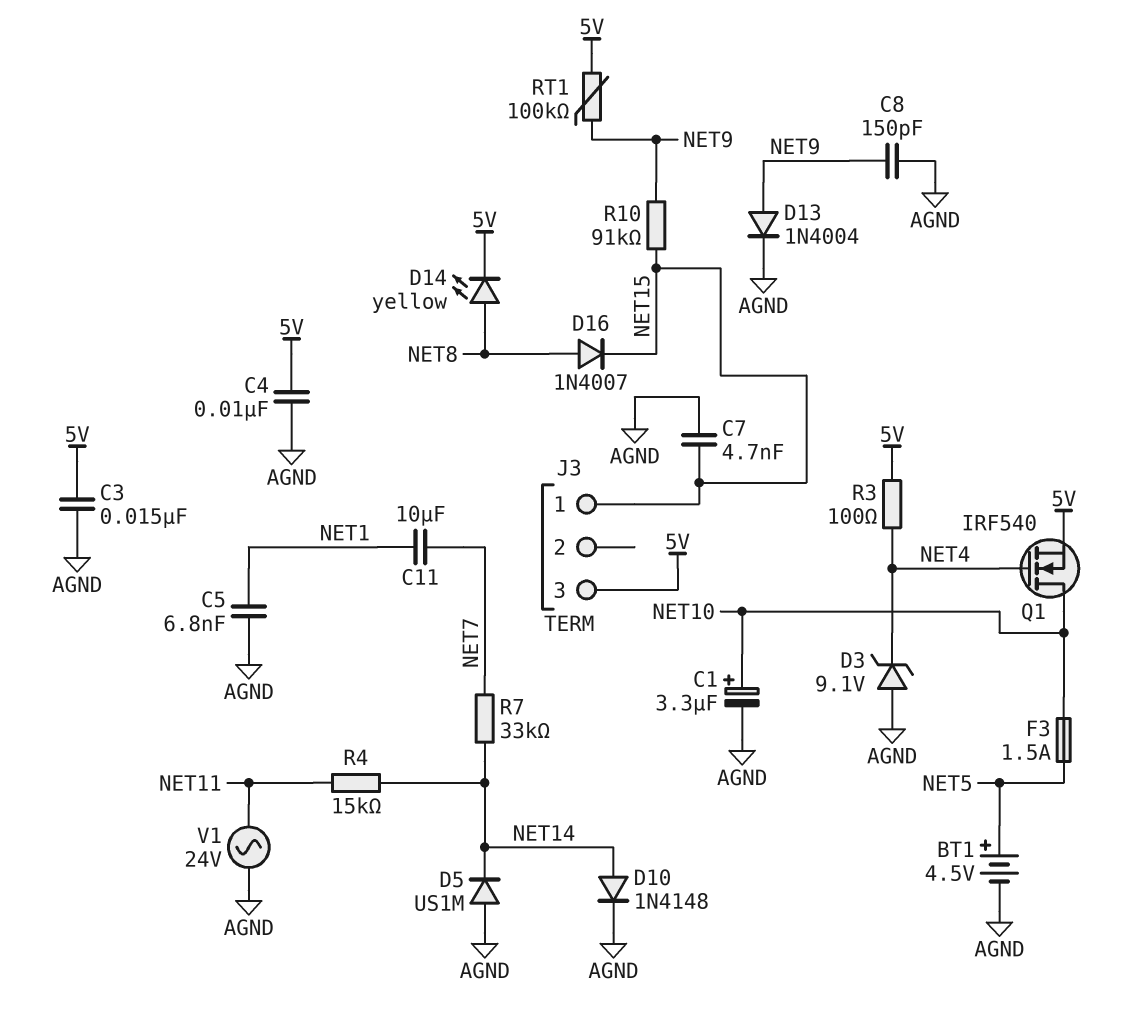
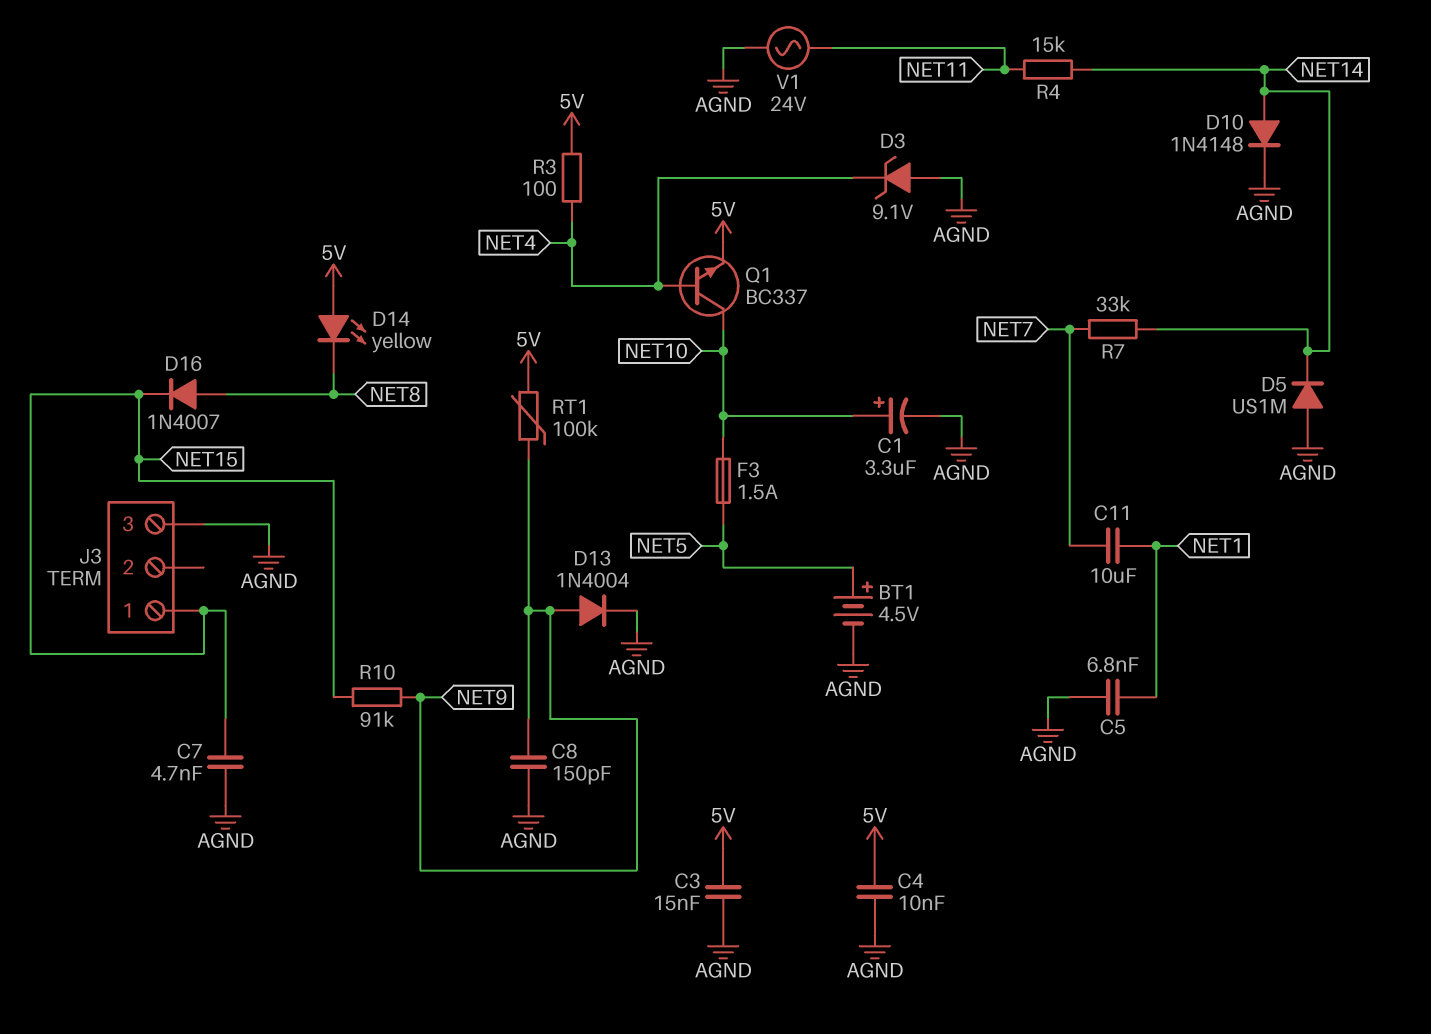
D14: LED yellow (A NET8, K 5V) -> LED yellow (A 5V, K NET8)
J3 pin 3: 5V -> AGND
Q1: NMOS IRF540 (G NET4, D NET10, S 5V) -> NPN BC337 (B NET4, C NET10, E 5V)

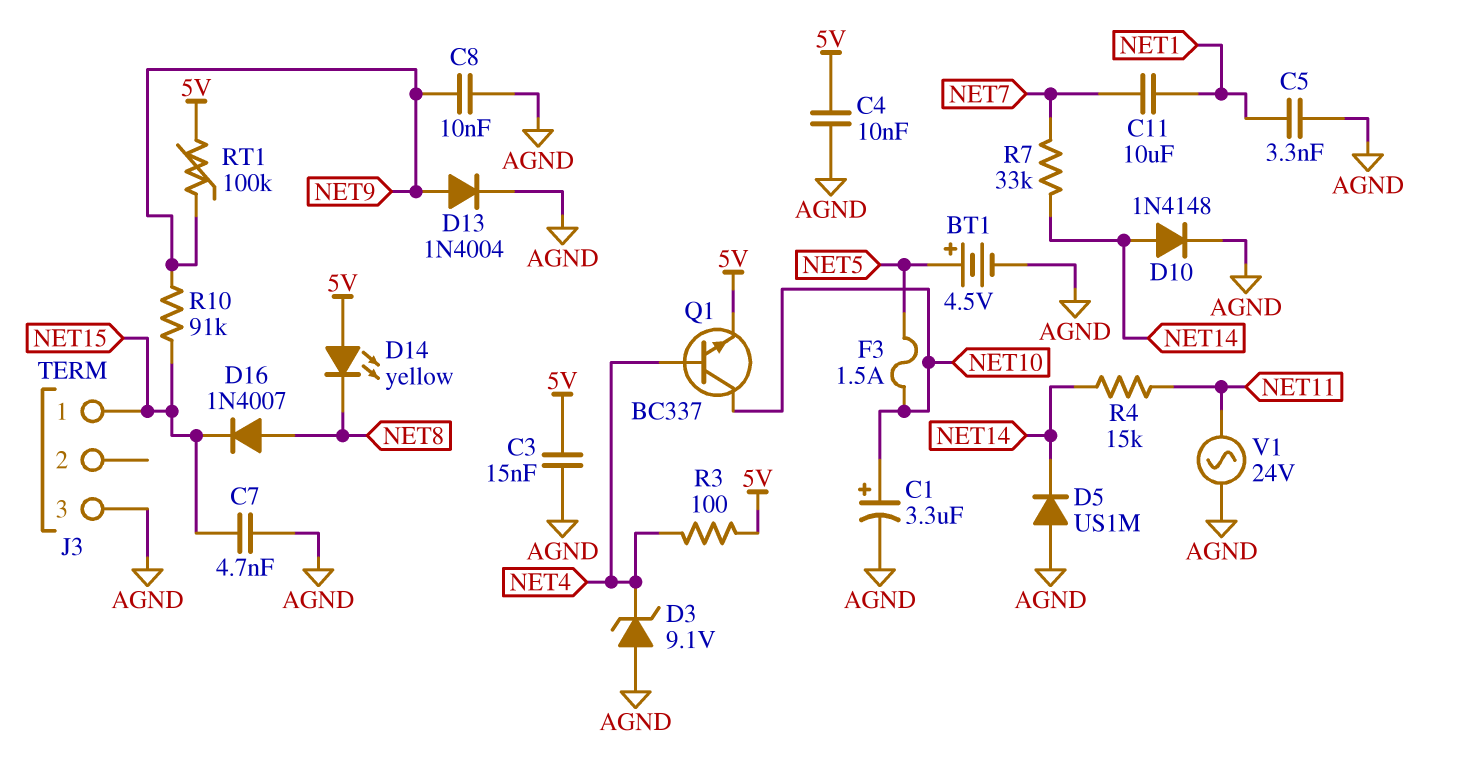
C5: 6.8nF (AGND, NET1) -> 3.3nF (AGND, NET1)
C8: 150pF (AGND, NET9) -> 10nF (AGND, NET9)

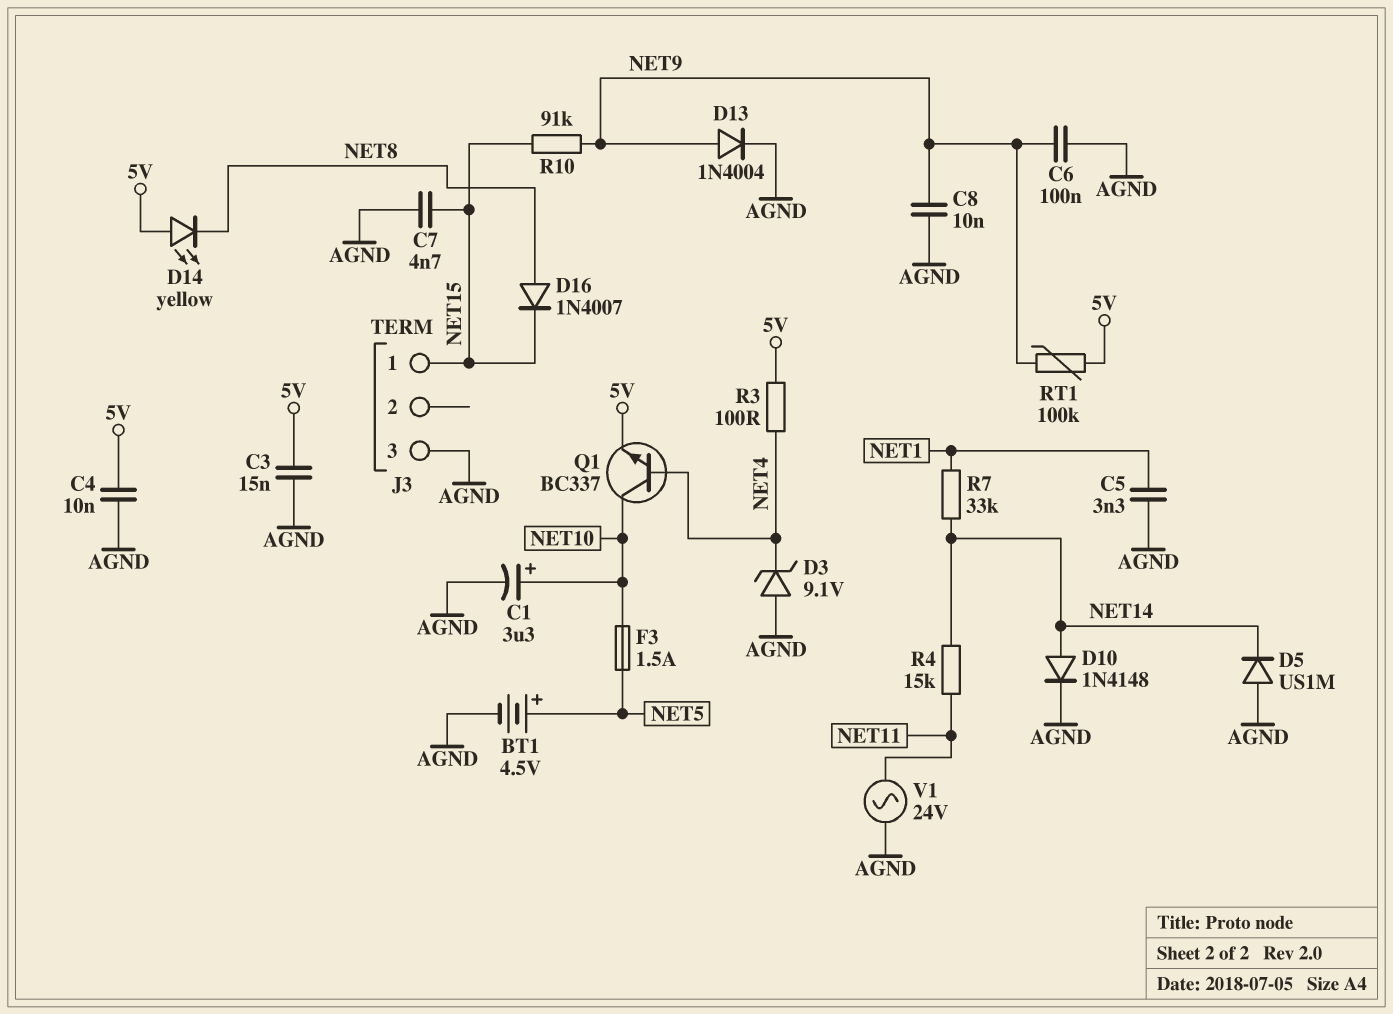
C6: none -> 100nF (AGND, NET9)
C11: 10uF (NET1, NET7) -> none
R7: 33k (NET7, NET14) -> 33k (NET1, NET14)

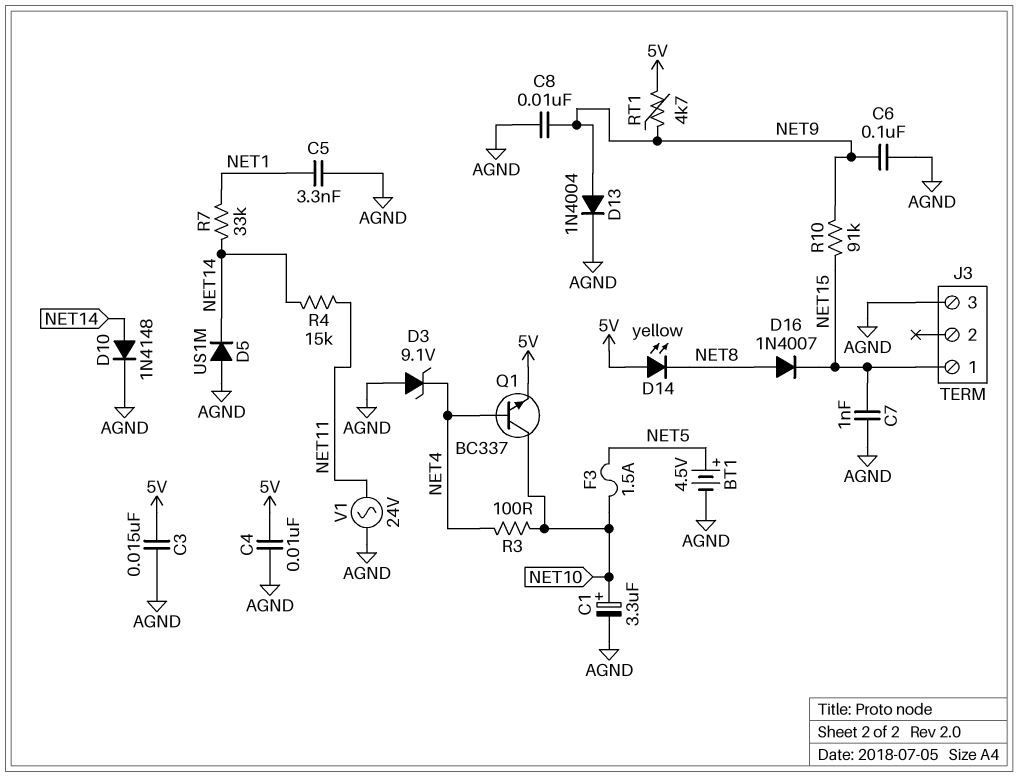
C7: 4.7nF (AGND, NET15) -> 1nF (AGND, NET15)
R3: 100 (5V, NET4) -> 100 (NET4, NET10)
RT1: 100k (5V, NET9) -> 4.7k (5V, NET9)

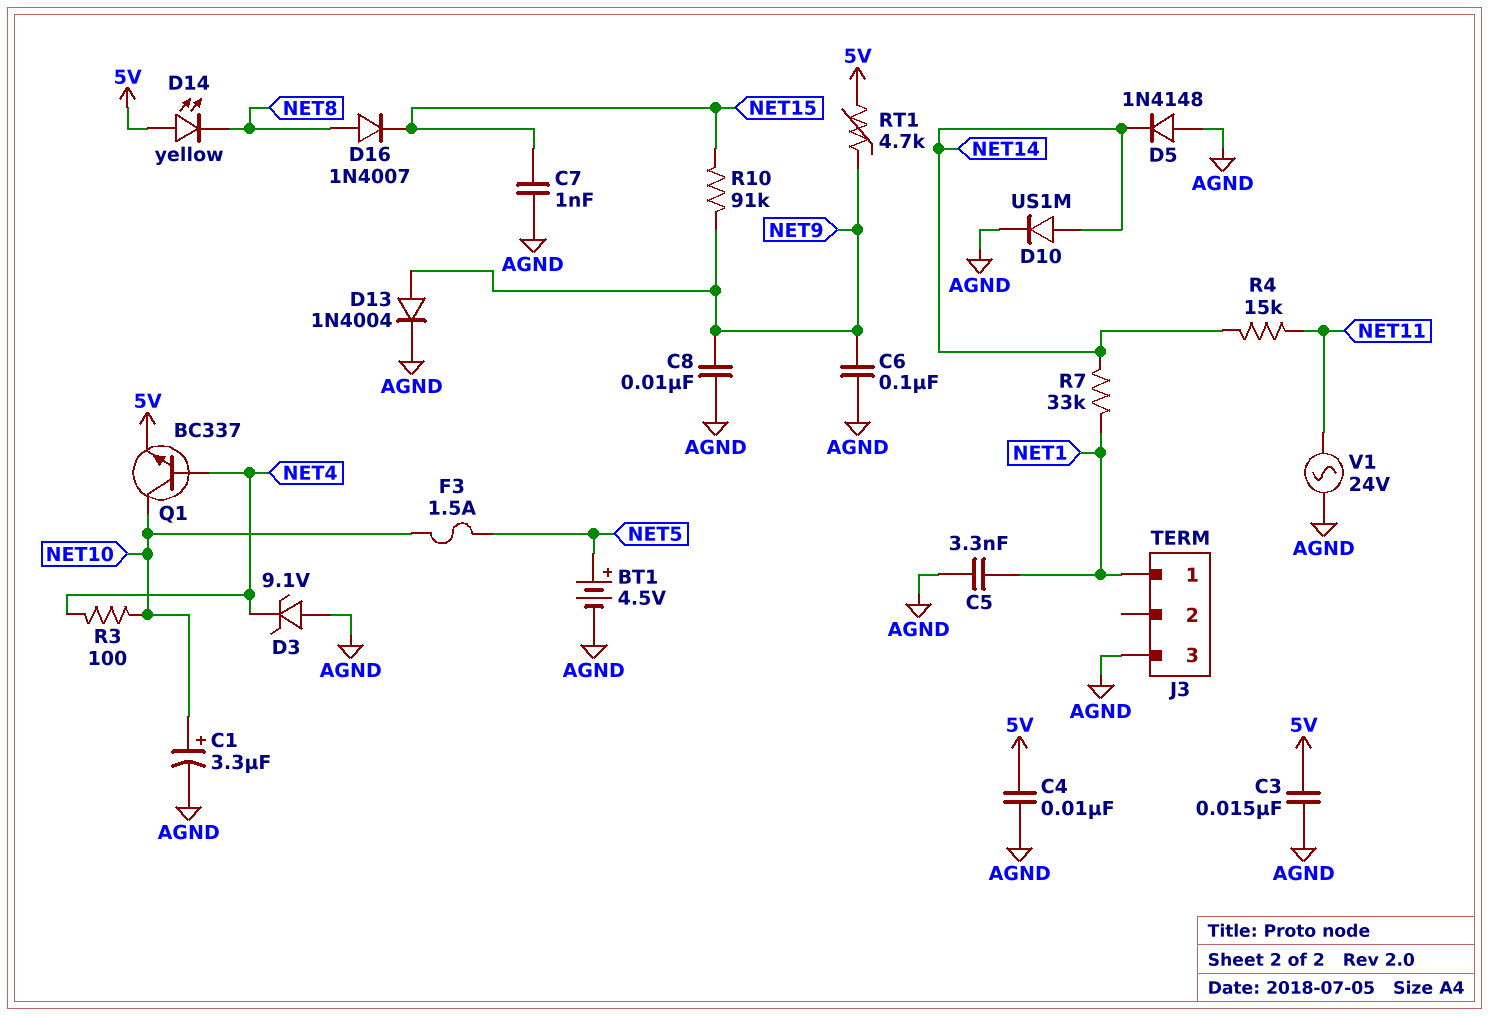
D5: diode US1M (A AGND, K NET14) -> diode 1N4148 (A AGND, K NET14)
D10: diode 1N4148 (A NET14, K AGND) -> diode US1M (A NET14, K AGND)
J3 pin 1: NET15 -> NET1

